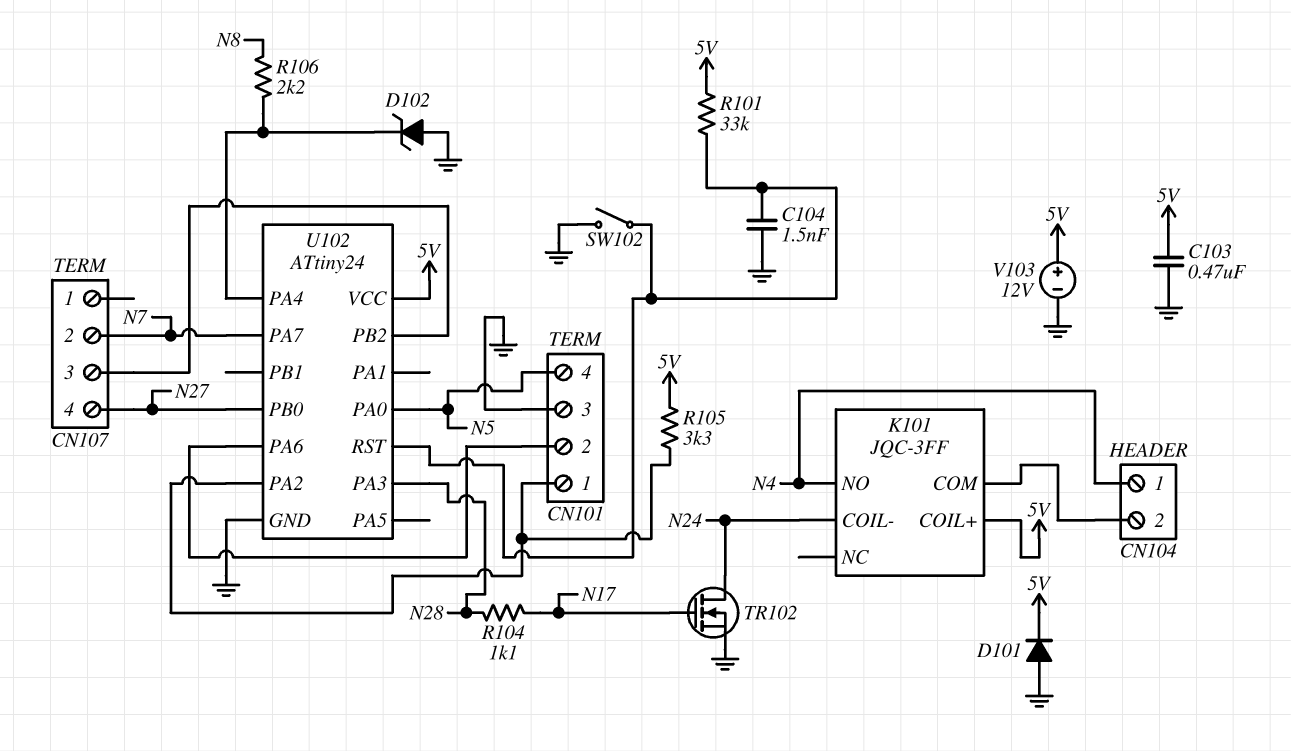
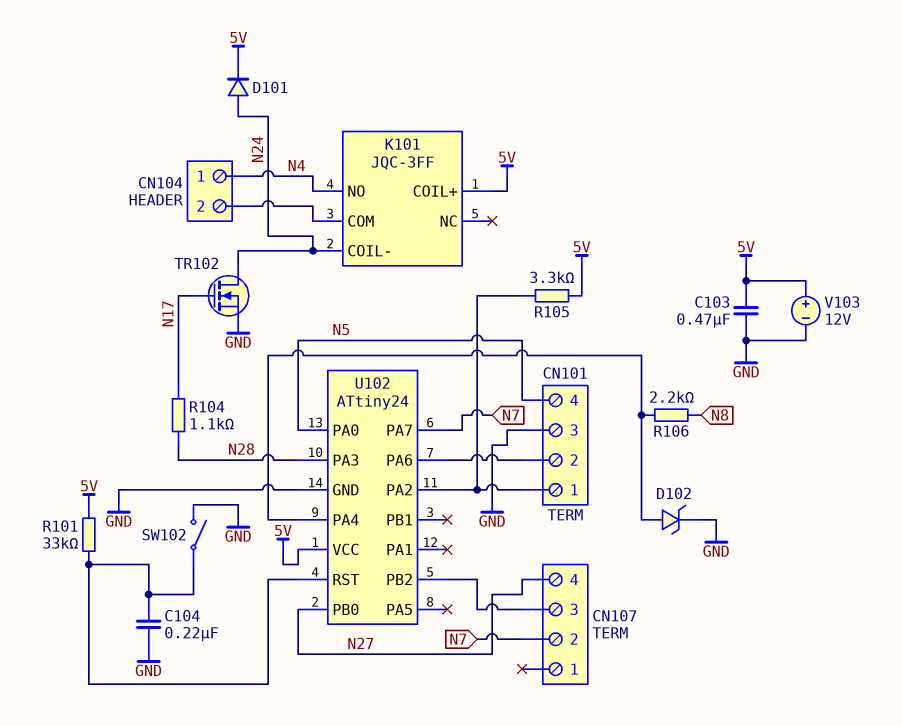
C104: 1.5nF (GND, U102/RST) -> 220nF (GND, U102/RST)
D101: diode (A GND, K 5V) -> diode (A N24, K 5V)
D102: zener (A GND, K U102/PA4) -> zener (A U102/PA4, K GND)

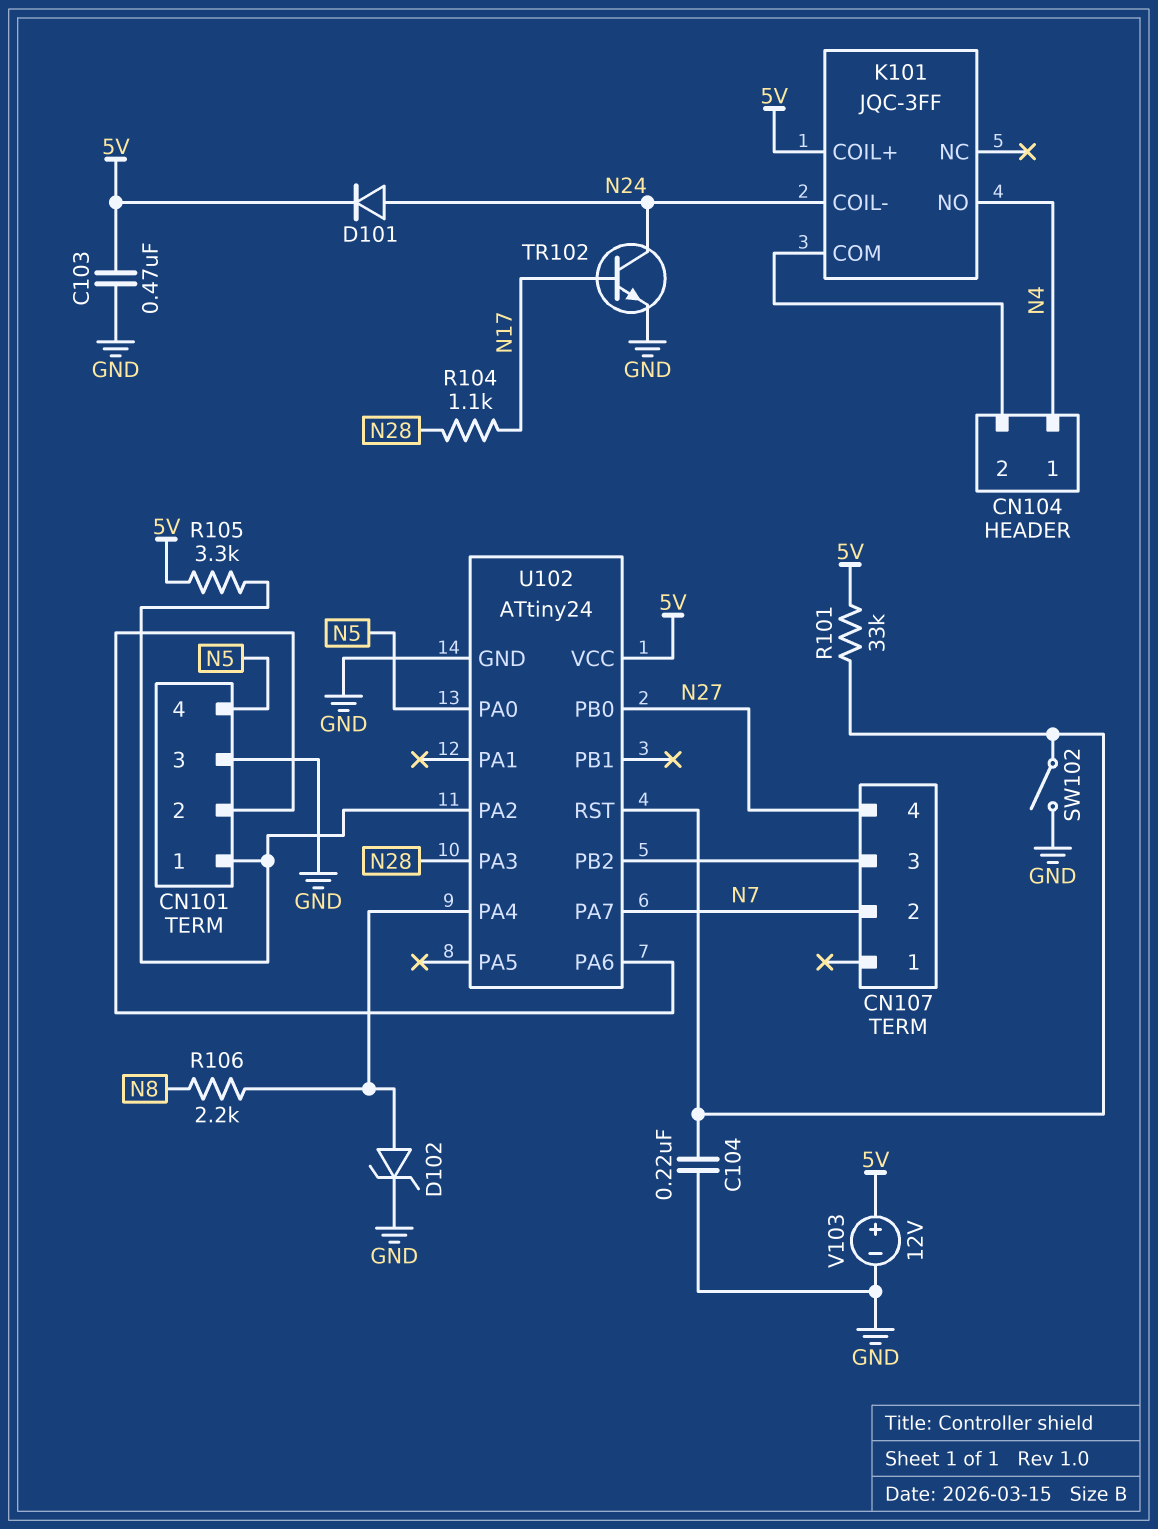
TR102: NMOS (G N17, D N24, S GND) -> NPN (B N17, C N24, E GND)

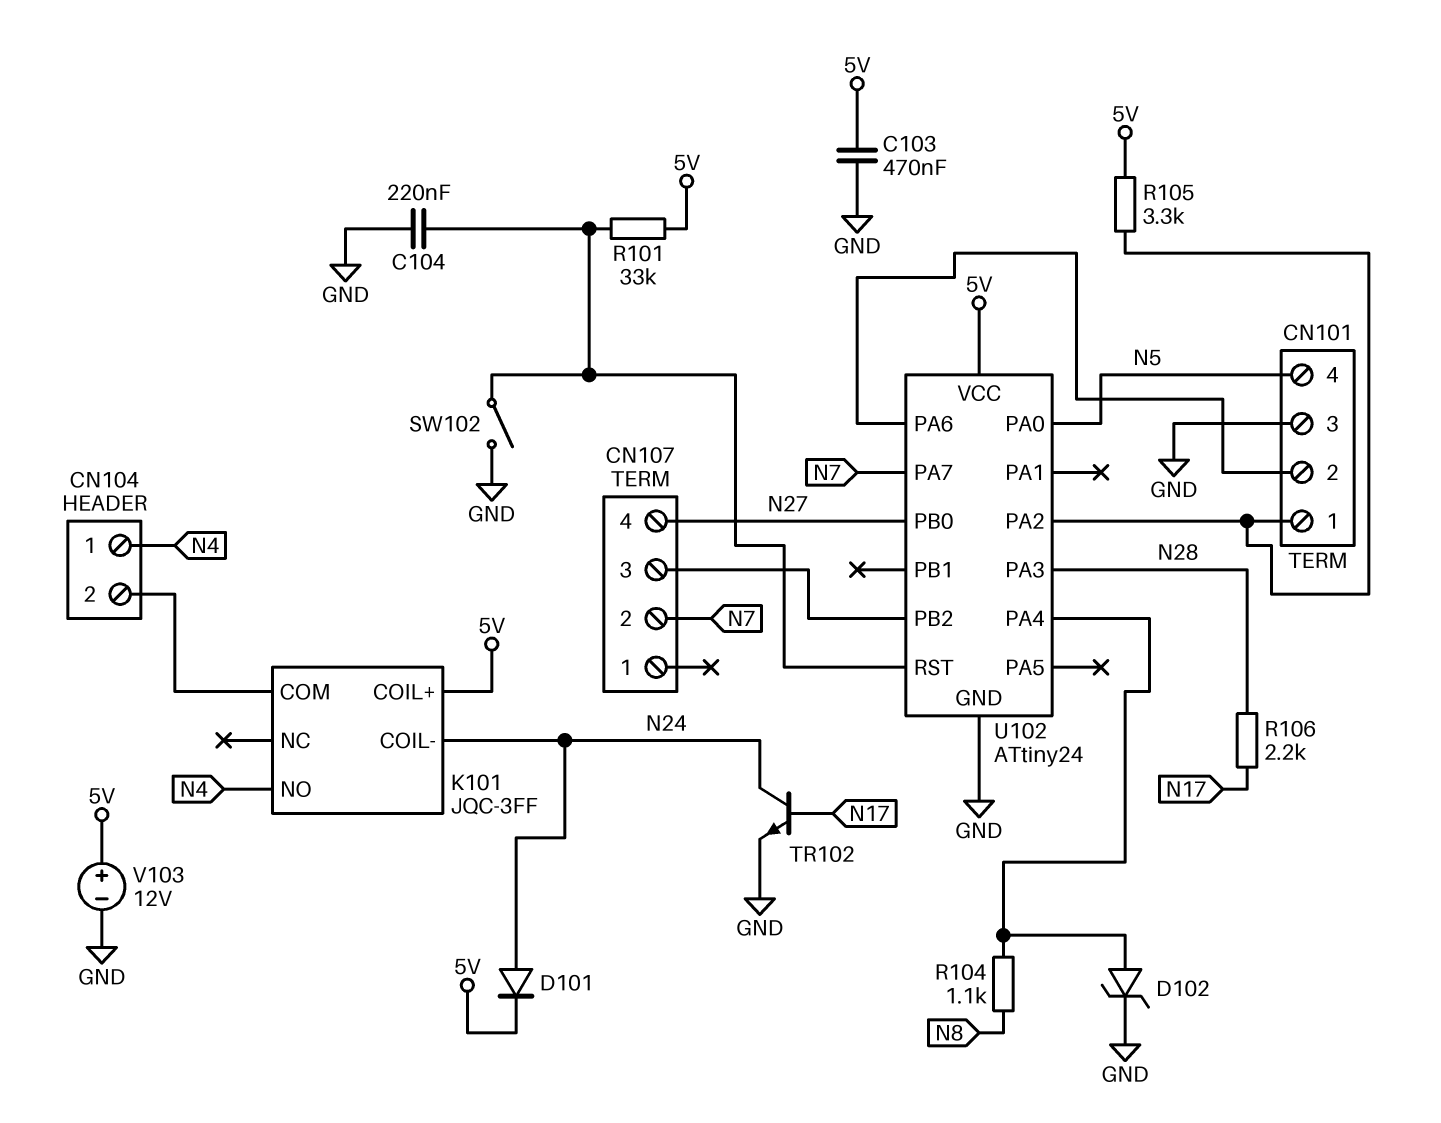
R104: 1.1k (N17, N28) -> 1.1k (N8, U102/PA4)
R106: 2.2k (N8, U102/PA4) -> 2.2k (N17, N28)

